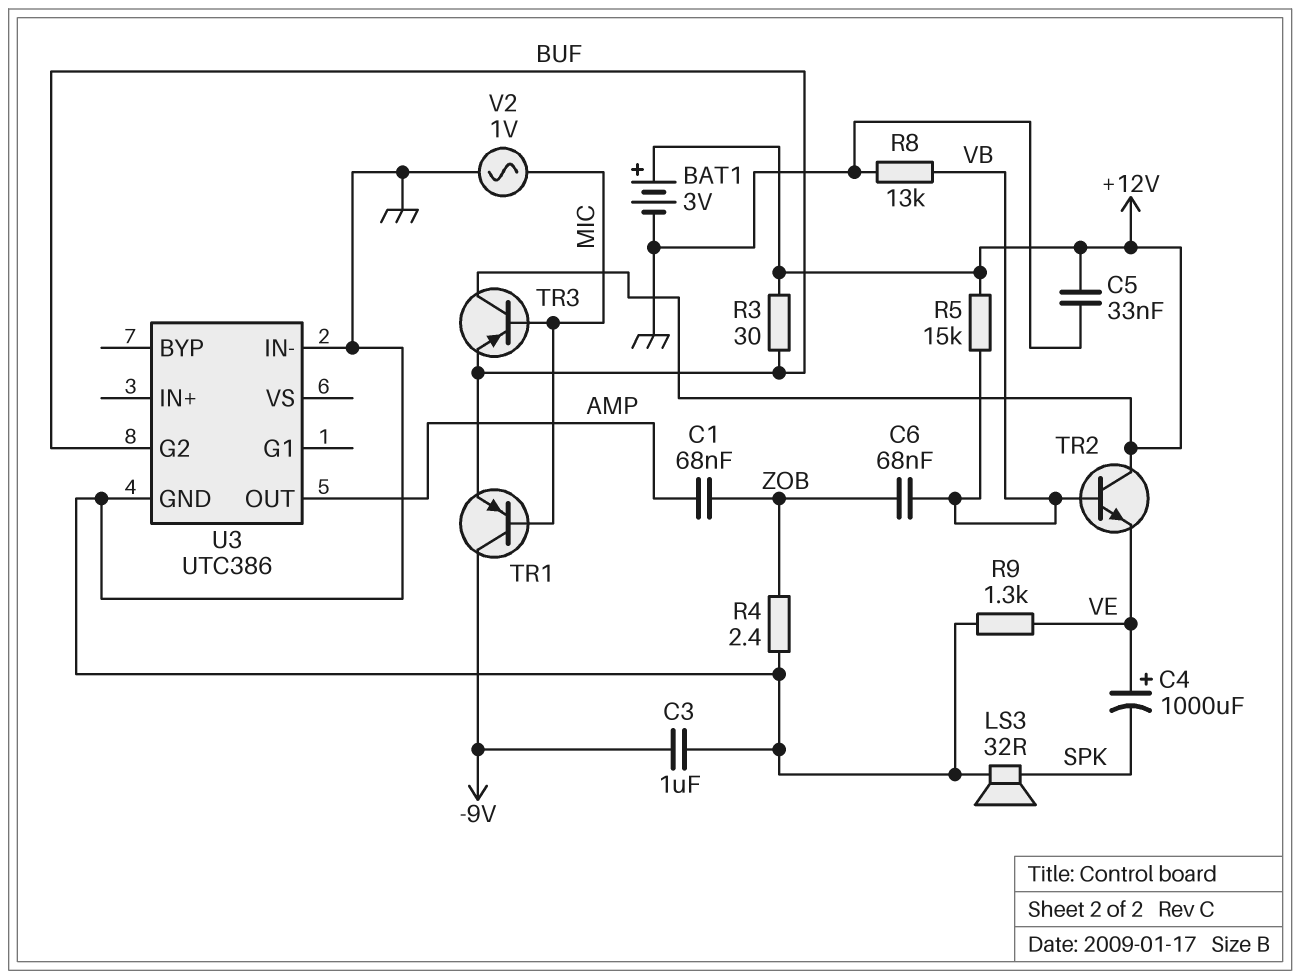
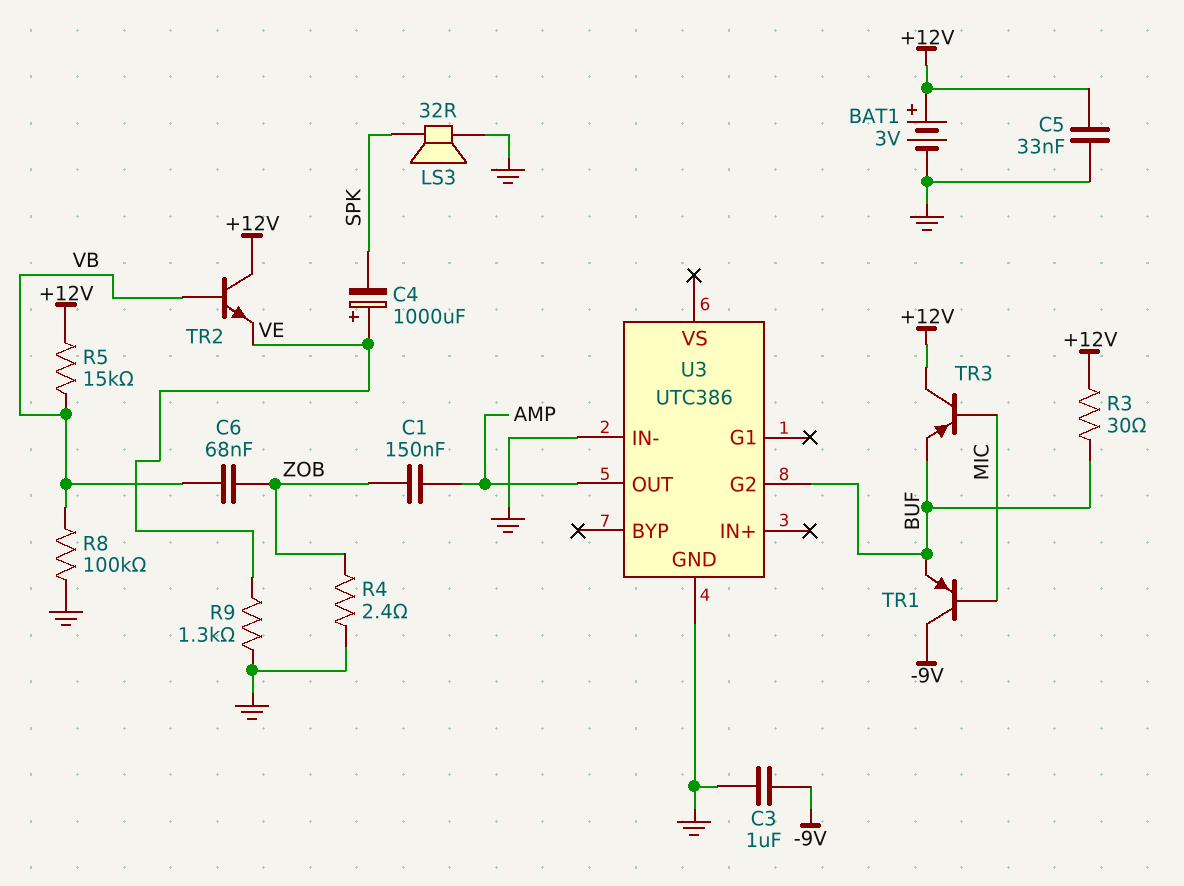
C1: 68nF (AMP, ZOB) -> 150nF (AMP, ZOB)
R8: 13k (GND, VB) -> 100k (GND, VB)
V2: AC 1V (GND, MIC) -> none

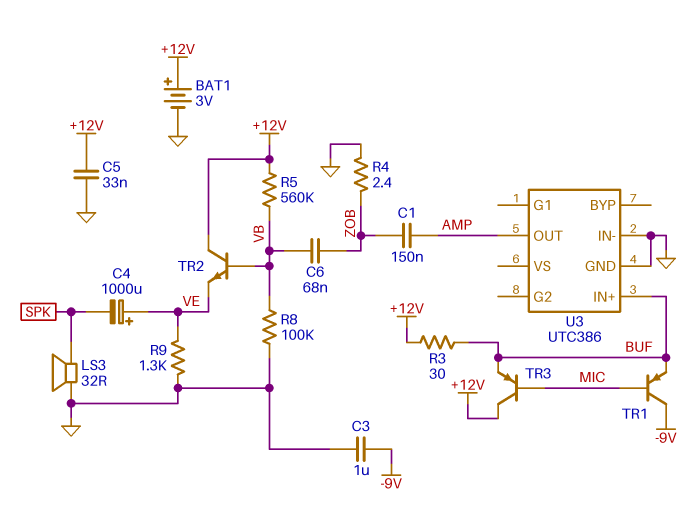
R5: 15k (+12V, VB) -> 560k (+12V, VB)
U3 pin G2: BUF -> none
U3 pin IN+: none -> BUF

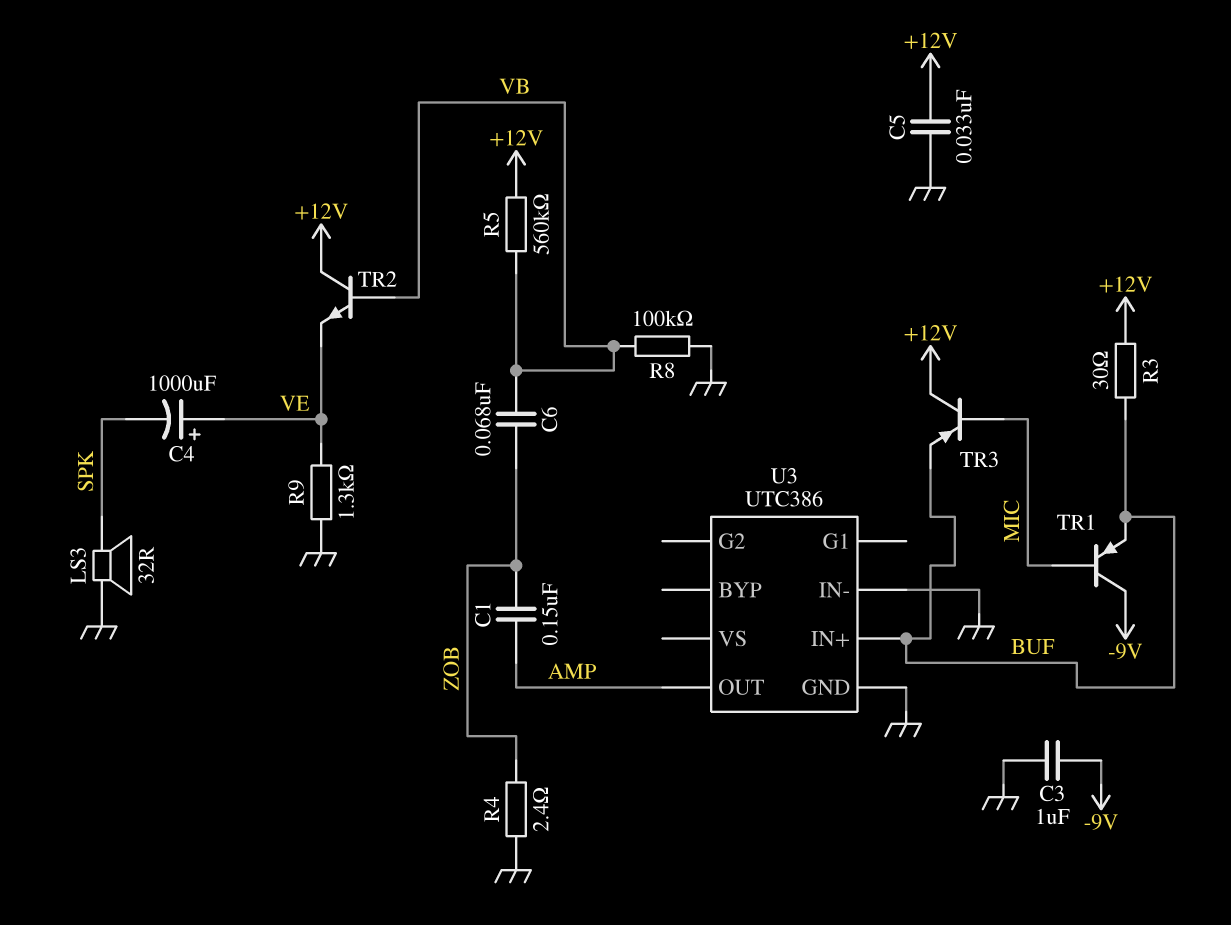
BAT1: 3V (plus +12V, minus GND) -> none

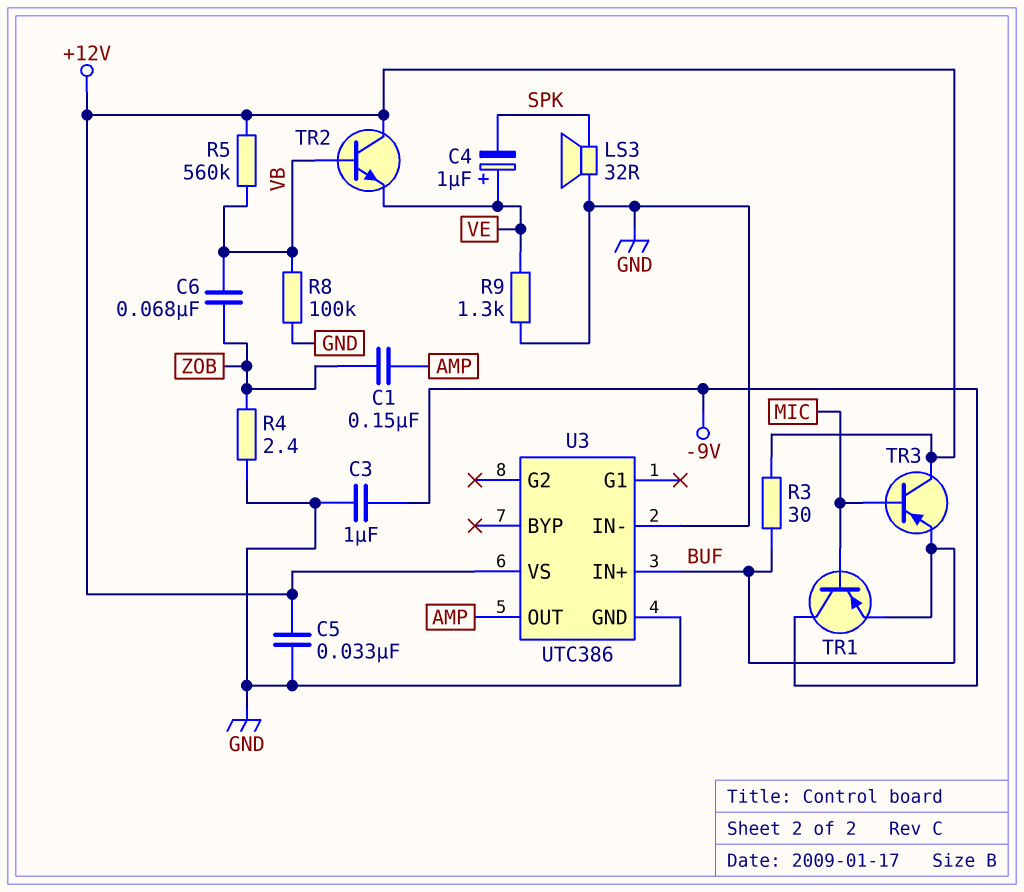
C4: 1000uF (plus VE, minus SPK) -> 1uF (plus VE, minus SPK)
U3 pin VS: none -> +12V

